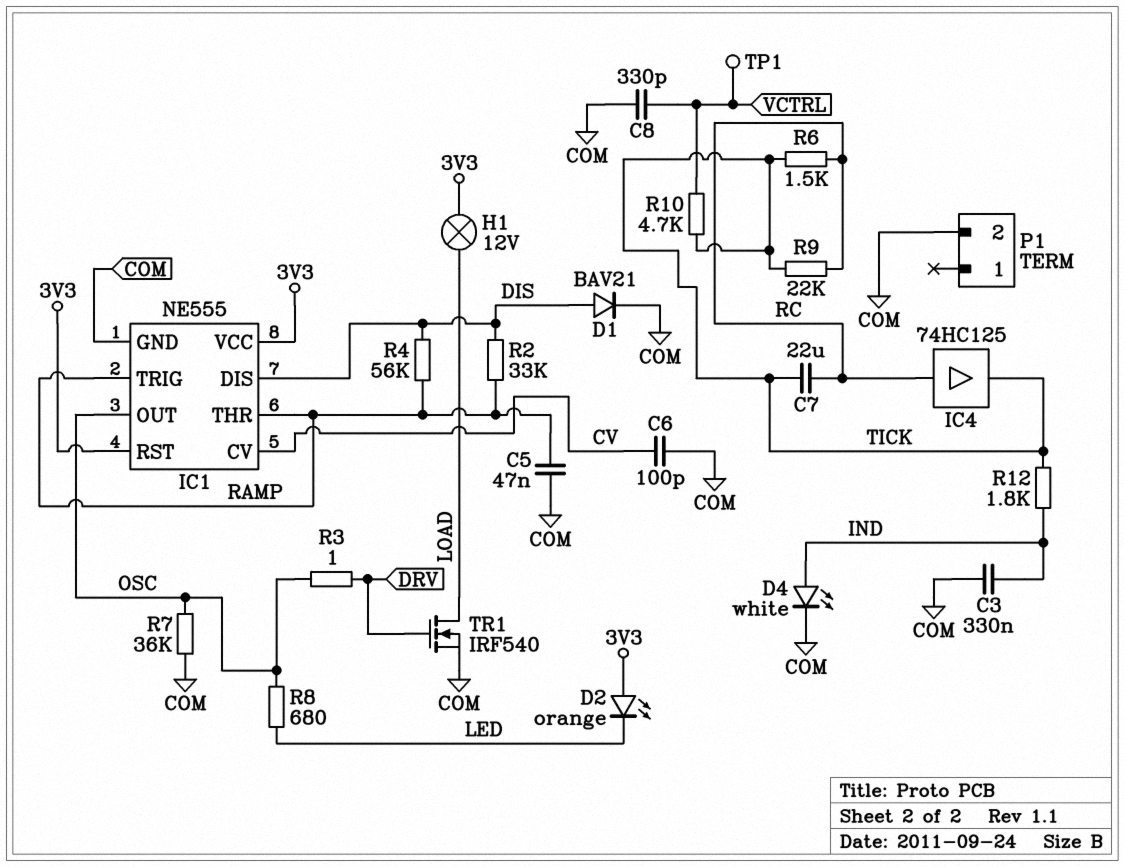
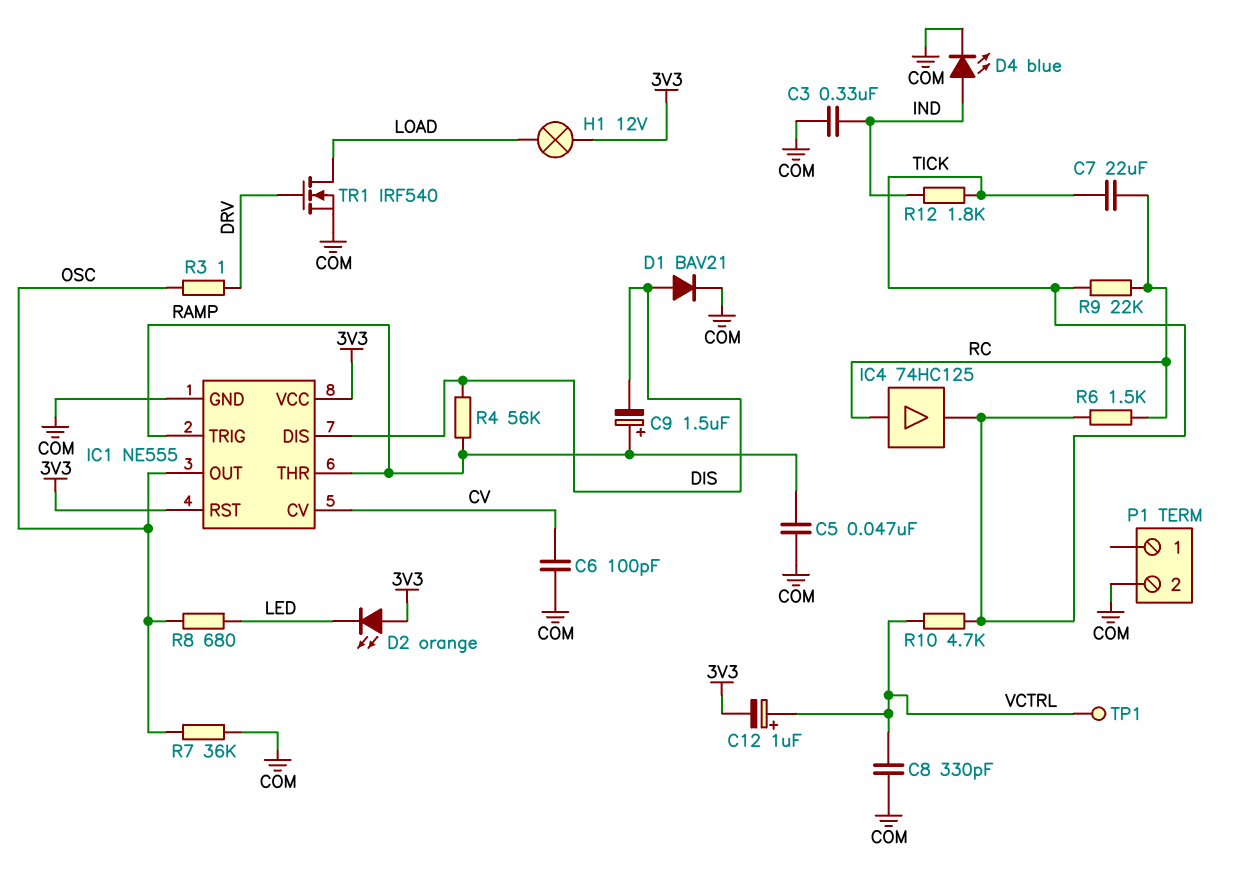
C9: none -> 1.5uF (plus RAMP, minus DIS)
C12: none -> 1uF (plus VCTRL, minus 3V3)
D4: LED white (A IND, K COM) -> LED blue (A IND, K COM)
R2: 33k (DIS, RAMP) -> none

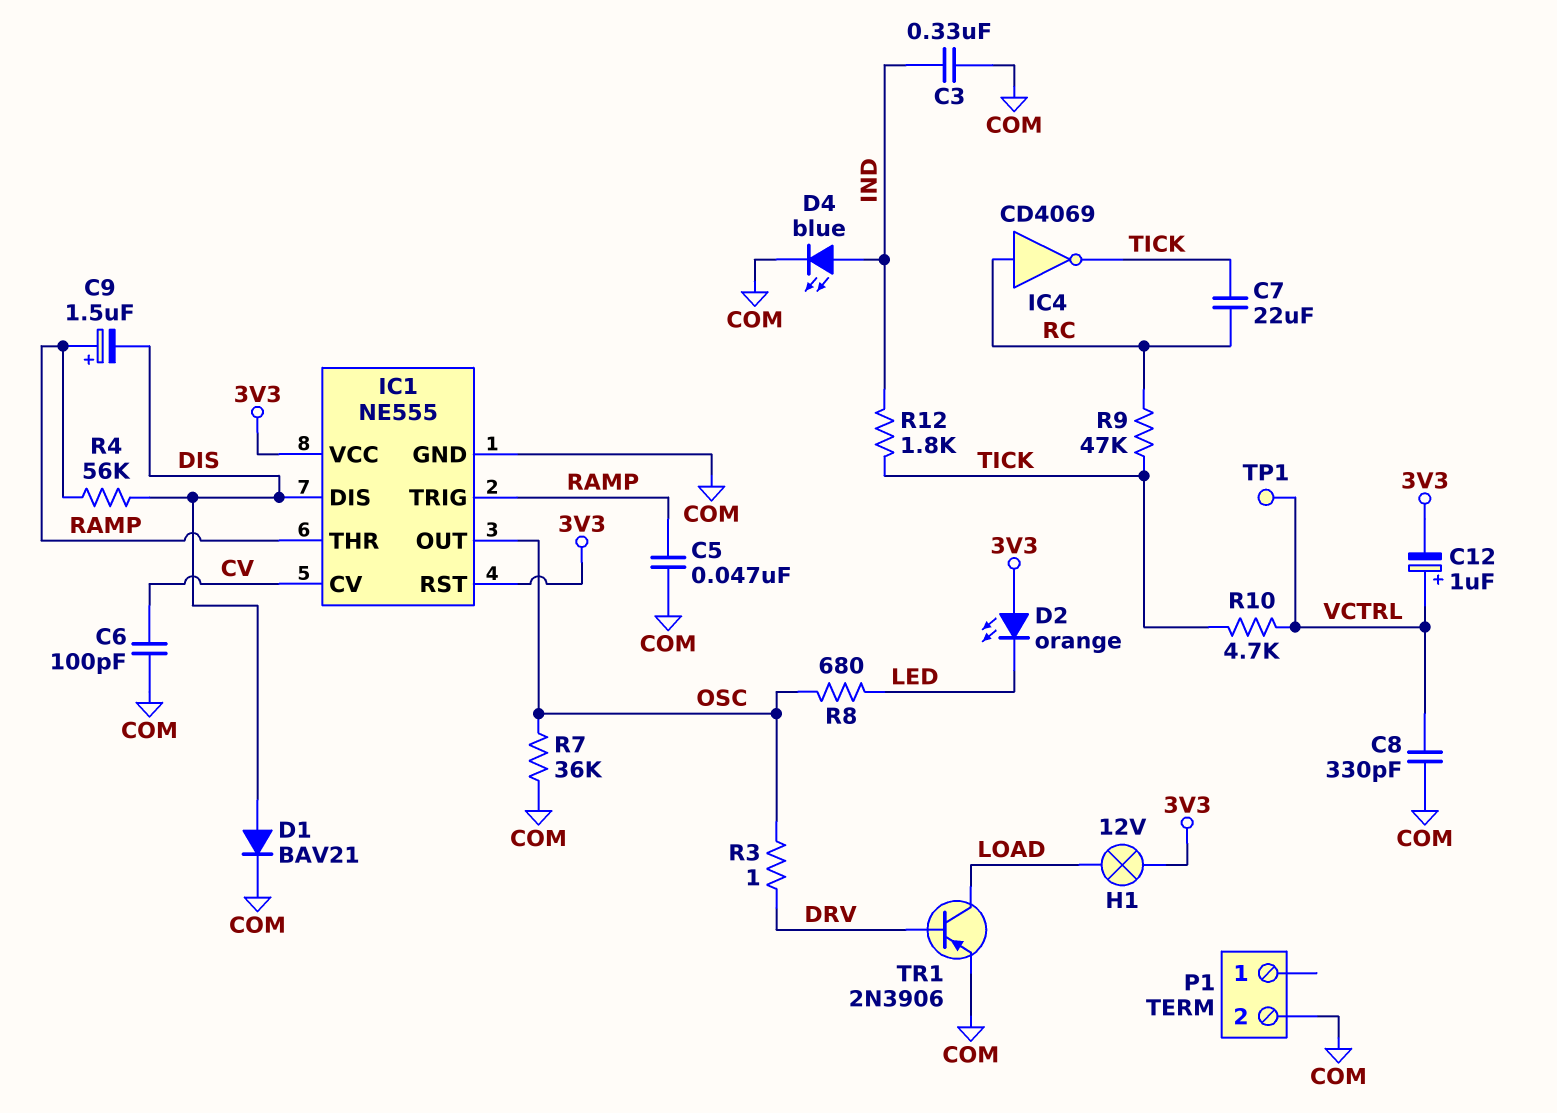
IC4: buffer 74HC125 (in RC, out TICK) -> NOT CD4069 (in RC, out TICK)
R6: 1.5k (RC, TICK) -> none
R9: 22k (RC, TICK) -> 47k (RC, TICK)
TR1: NMOS IRF540 (G DRV, D LOAD, S COM) -> PNP 2N3906 (B DRV, C LOAD, E COM)

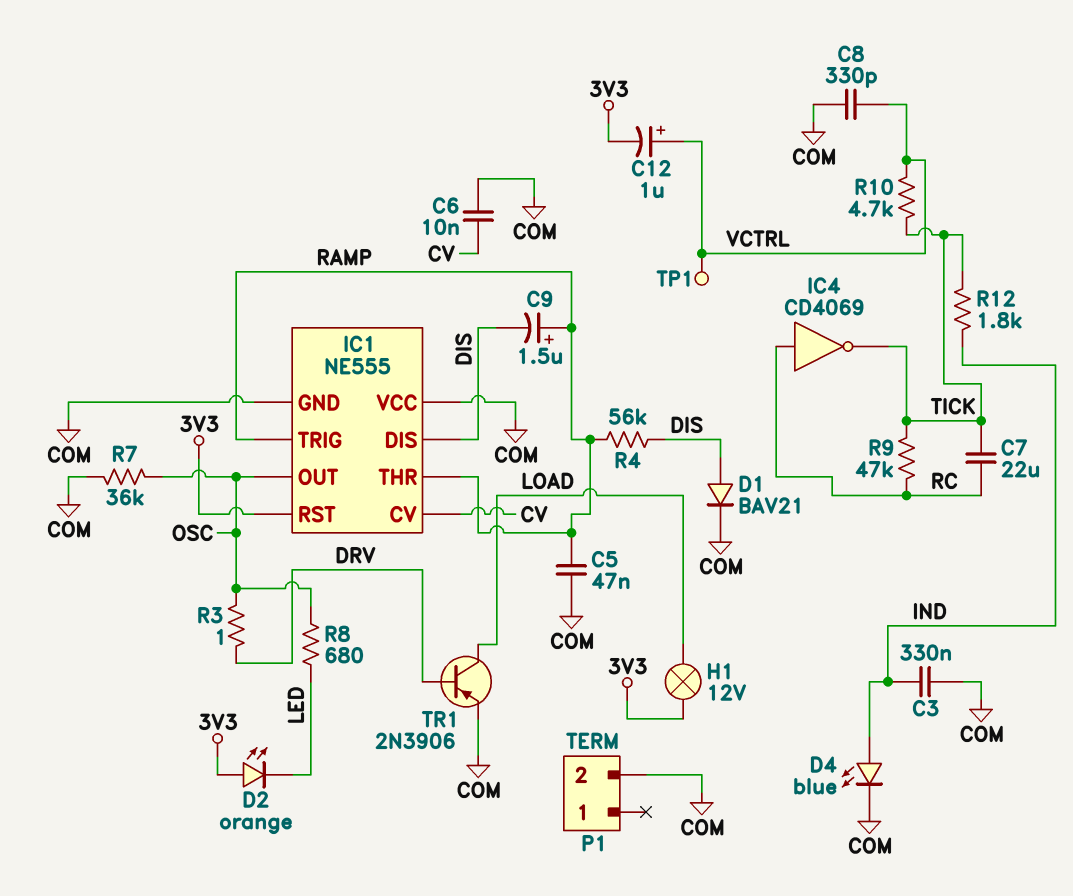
C6: 100pF (COM, CV) -> 10nF (COM, CV)
IC1 pin VCC: 3V3 -> COM

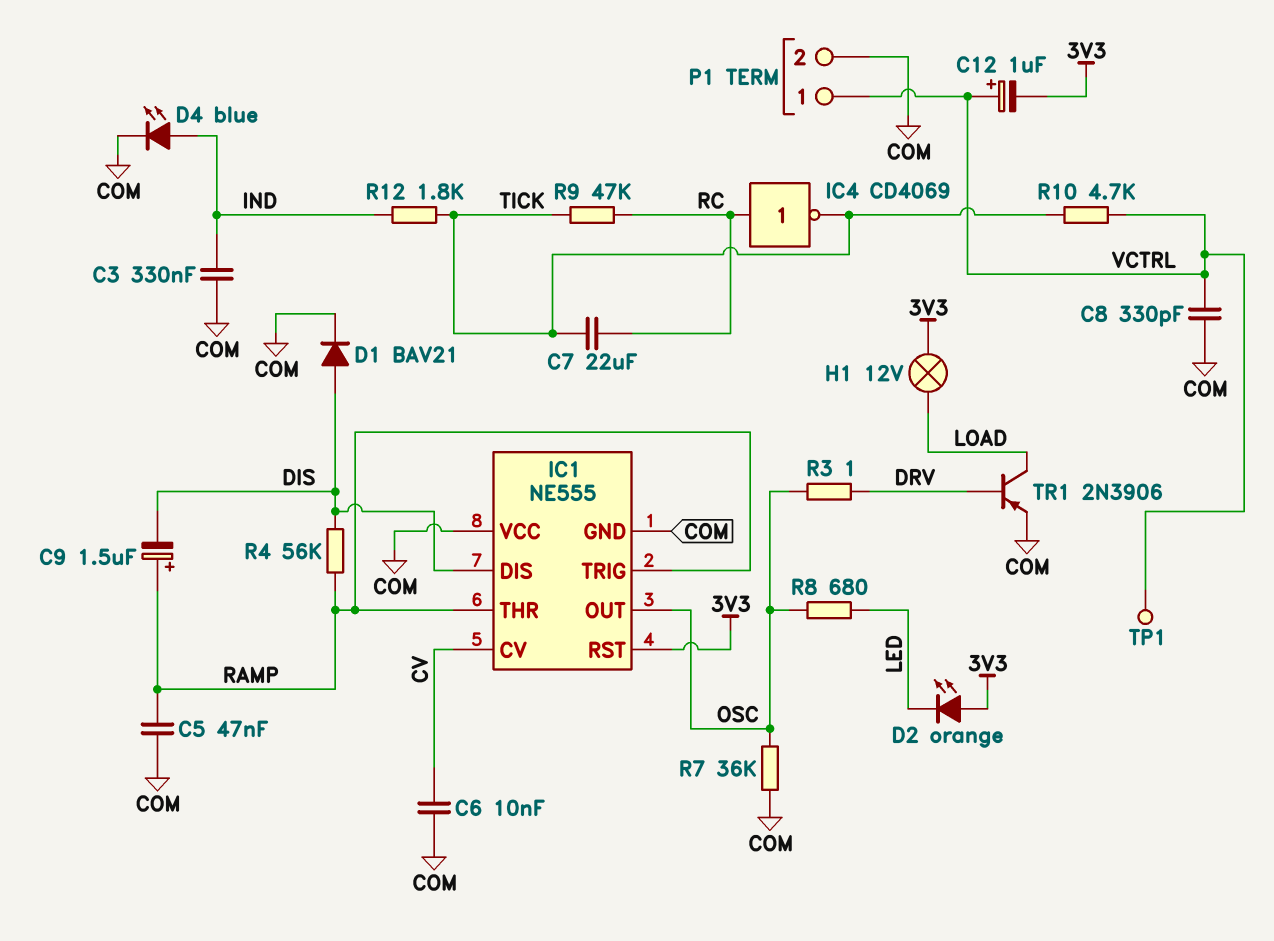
P1 pin 1: none -> VCTRL

